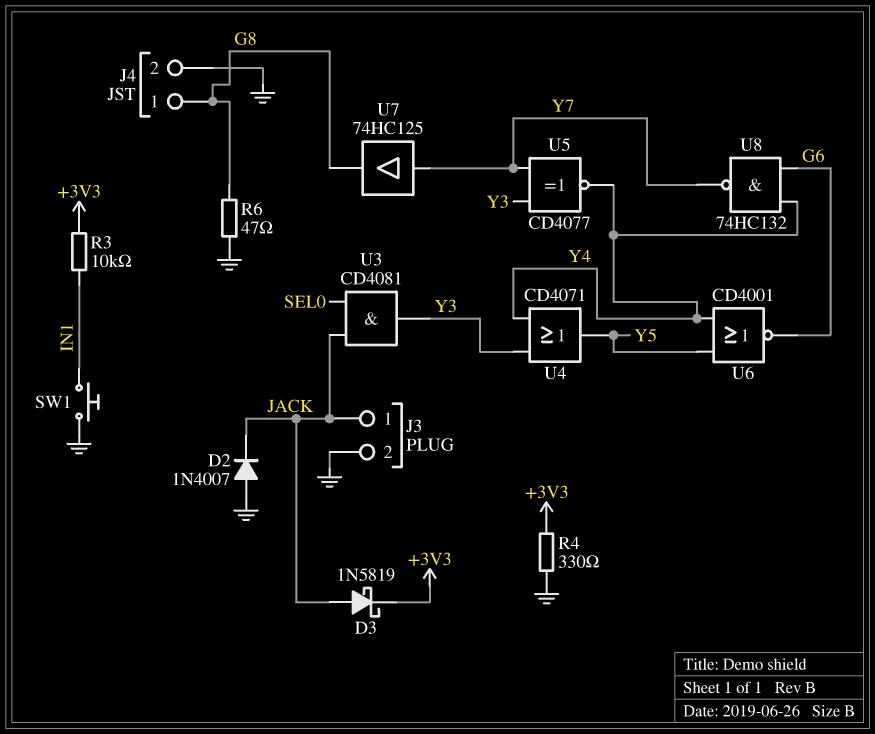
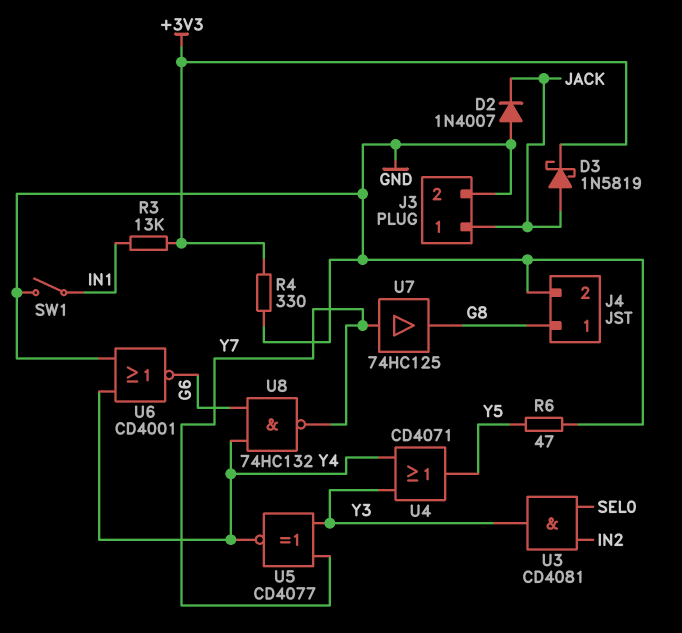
R3: 10k (+3V3, IN1) -> 13k (+3V3, IN1)
R6: 47 (G8, GND) -> 47 (GND, Y5)
SW1: button (GND, IN1) -> switch (GND, IN1)
U3: AND CD4081 (in JACK, in SEL0, out Y3) -> AND CD4081 (in IN2, in SEL0, out Y3)
U6: NOR CD4001 (in Y4, in Y5, out G6) -> NOR CD4001 (in GND, in Y4, out G6)

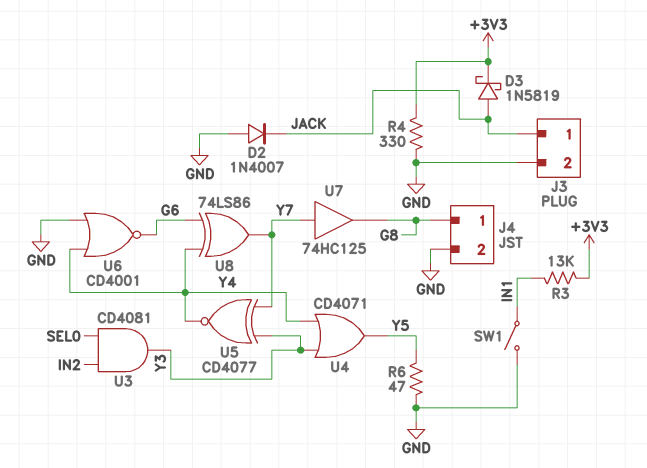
U8: NAND 74HC132 (in G6, in Y4, out Y7) -> XOR 74LS86 (in G6, in Y4, out Y7)

